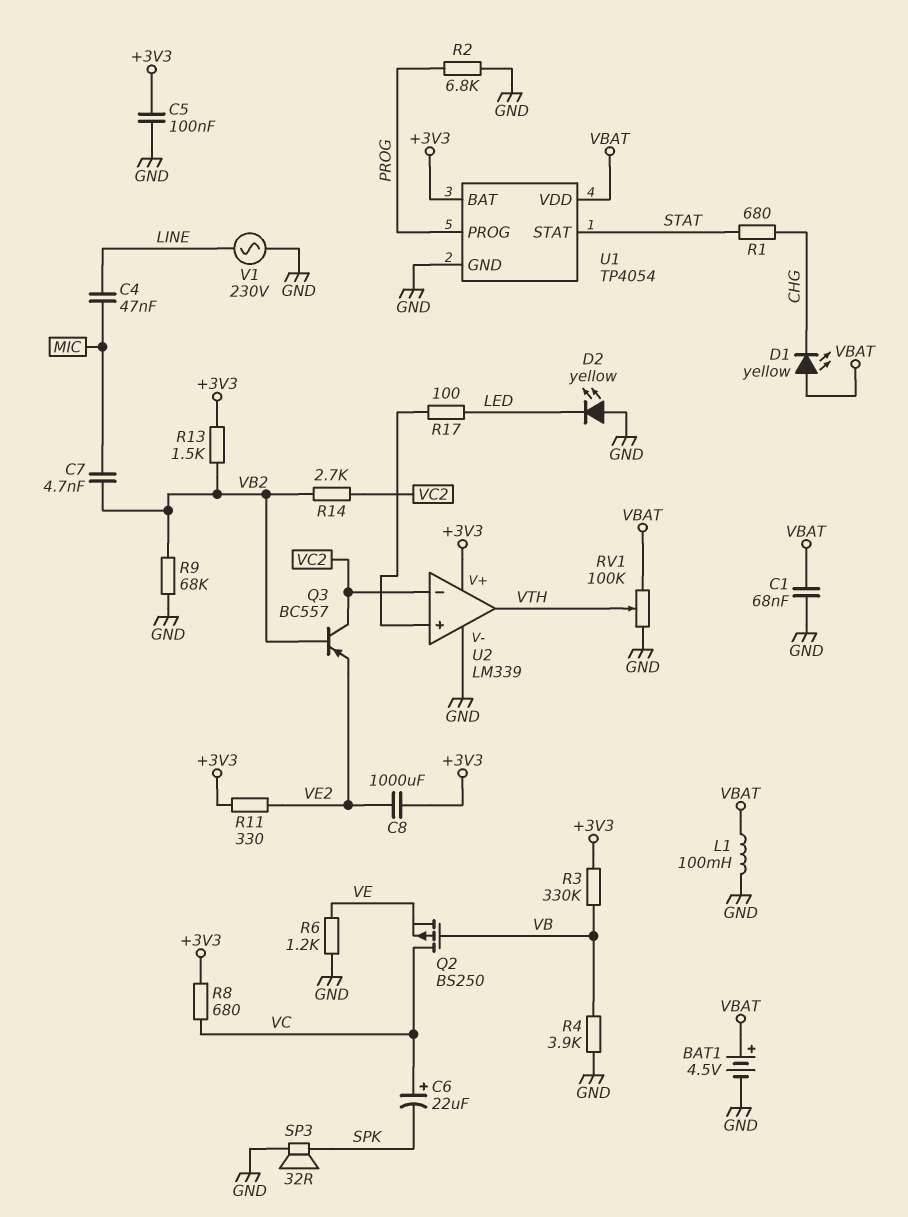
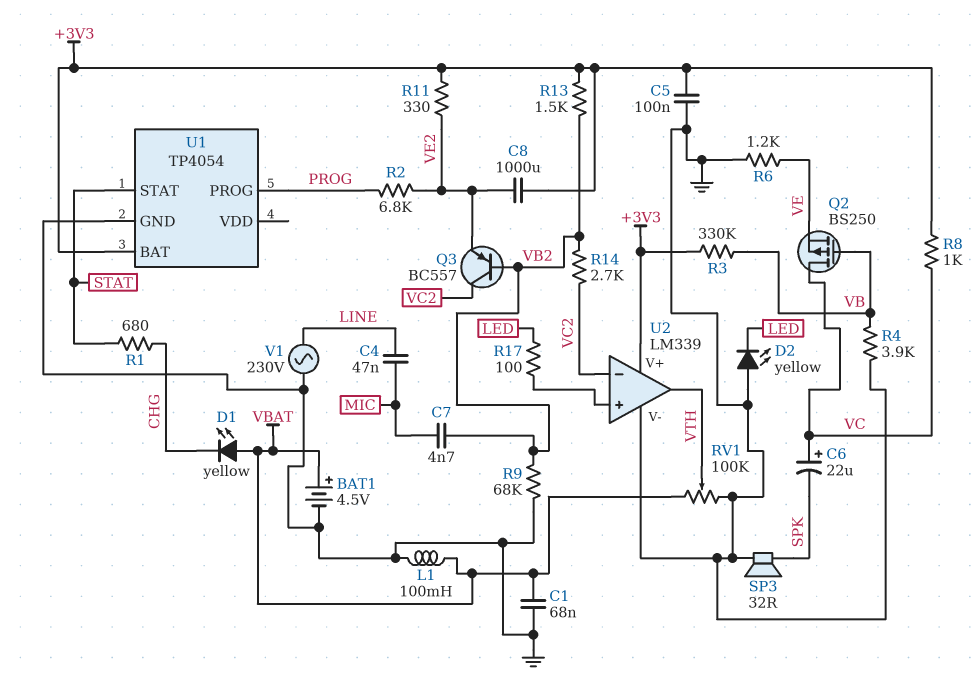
R2: 6.8k (GND, PROG) -> 6.8k (PROG, VE2)
R8: 680 (+3V3, VC) -> 1k (+3V3, VC)
U1 pin VDD: VBAT -> none

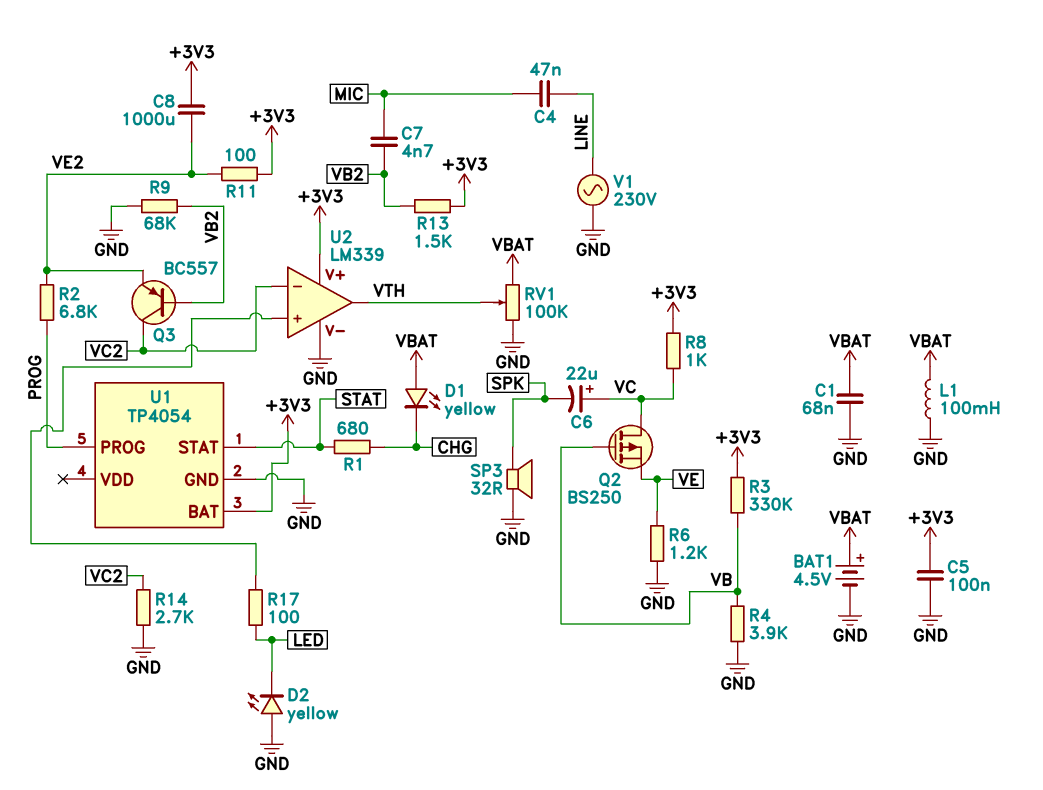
R11: 330 (+3V3, VE2) -> 100 (+3V3, VE2)
R14: 2.7k (VB2, VC2) -> 2.7k (GND, VC2)

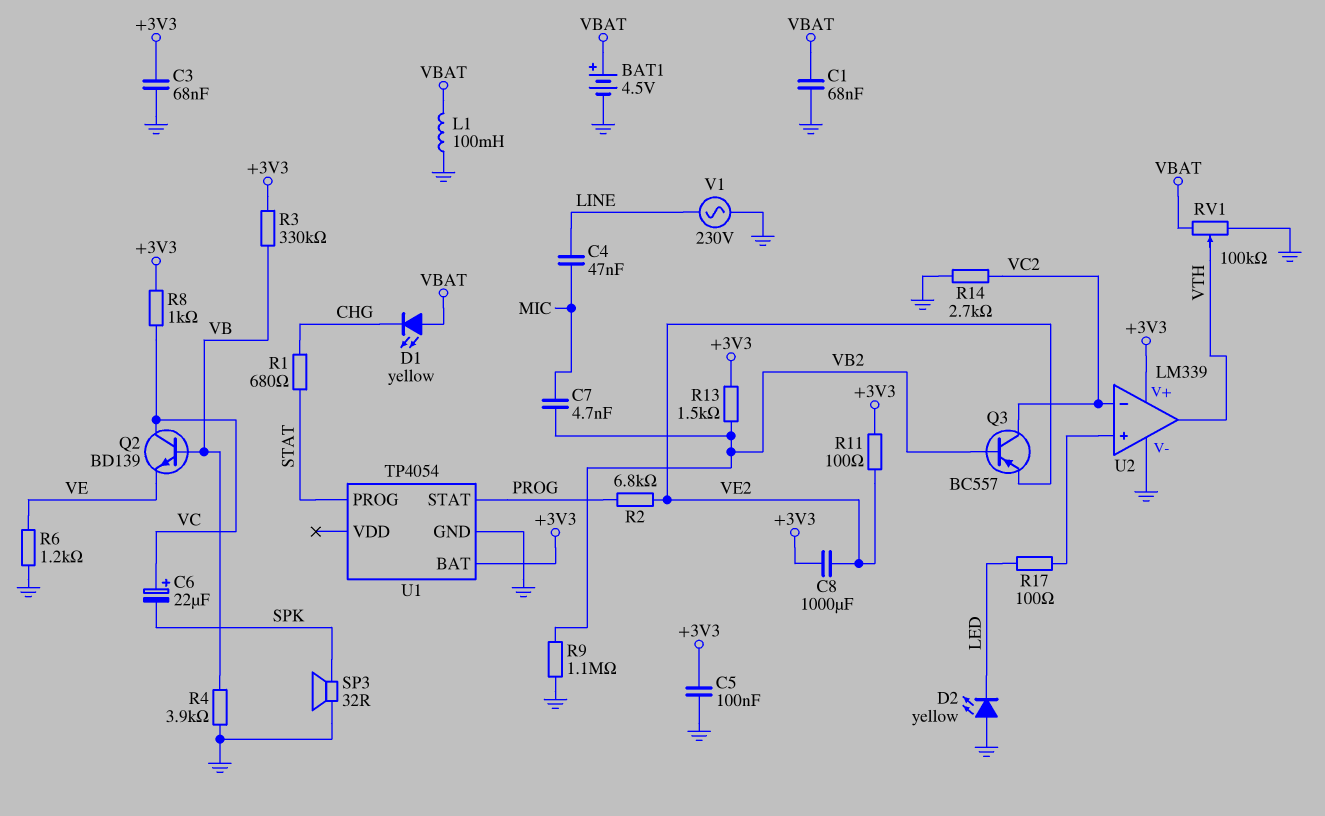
C3: none -> 68nF (+3V3, GND)
Q2: PMOS BS250 (G VB, D VC, S VE) -> NPN BD139 (B VB, C VC, E VE)
R9: 68k (GND, VB2) -> 1.1M (GND, VB2)
U1 pin PROG: PROG -> STAT
U1 pin STAT: STAT -> PROG

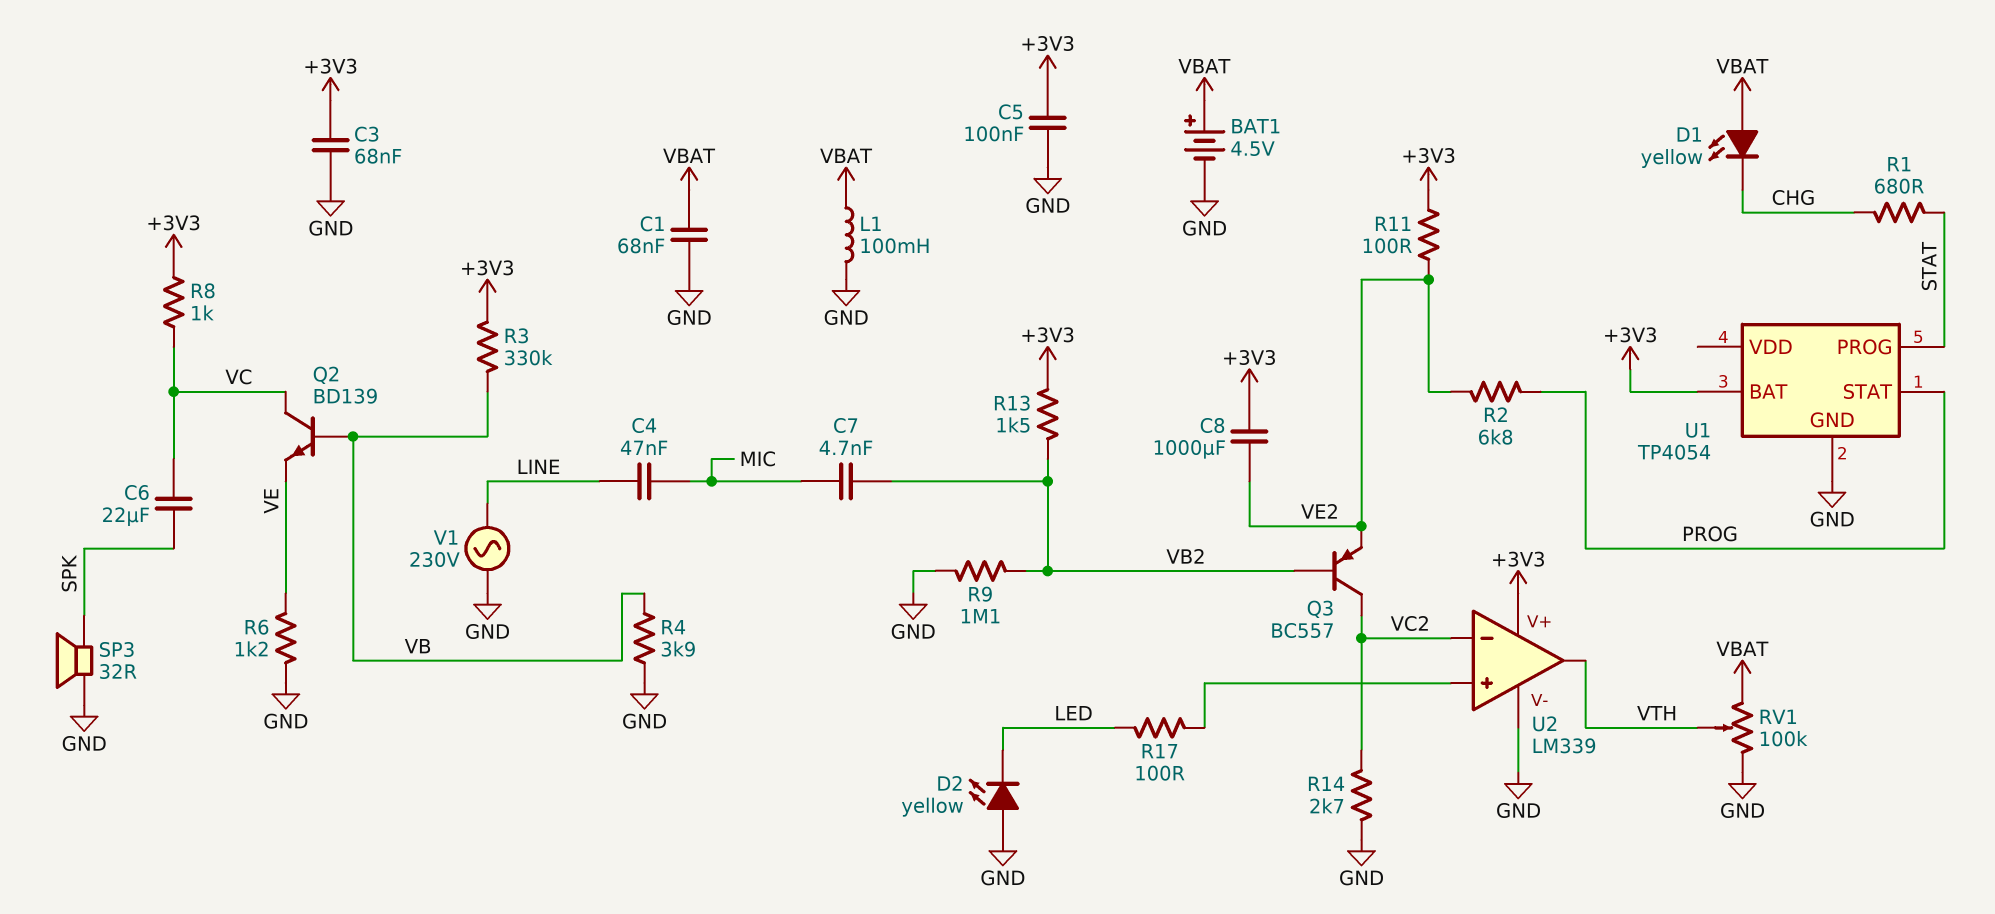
C6: 22uF (plus VC, minus SPK) -> 22uF (SPK, VC)

